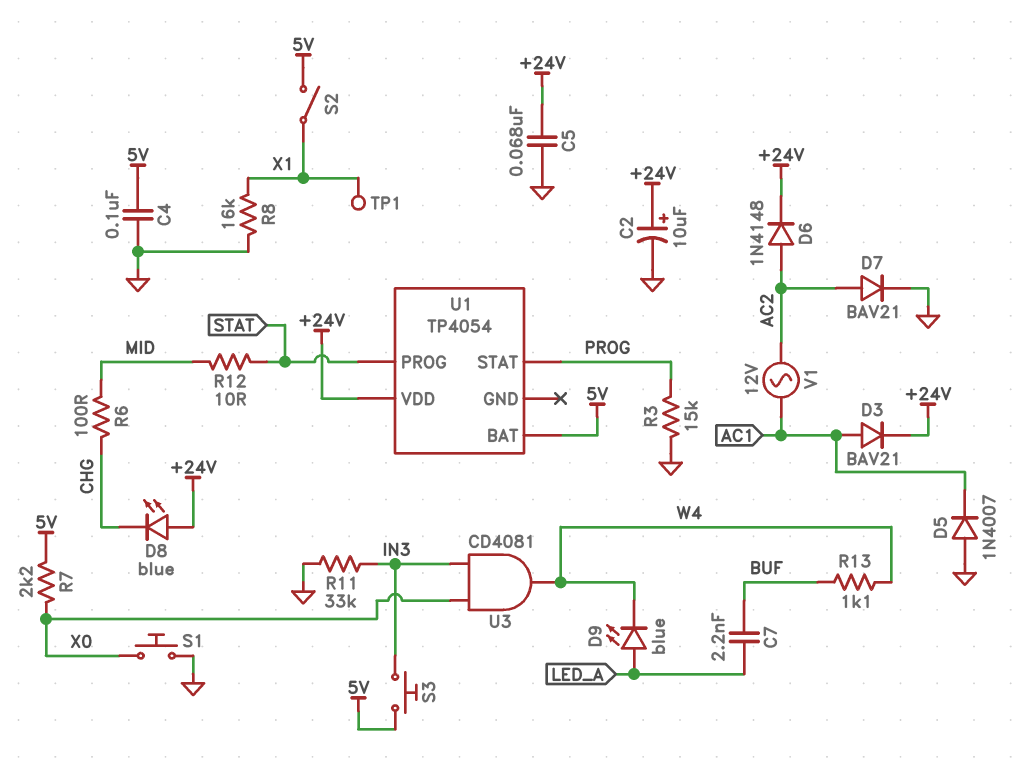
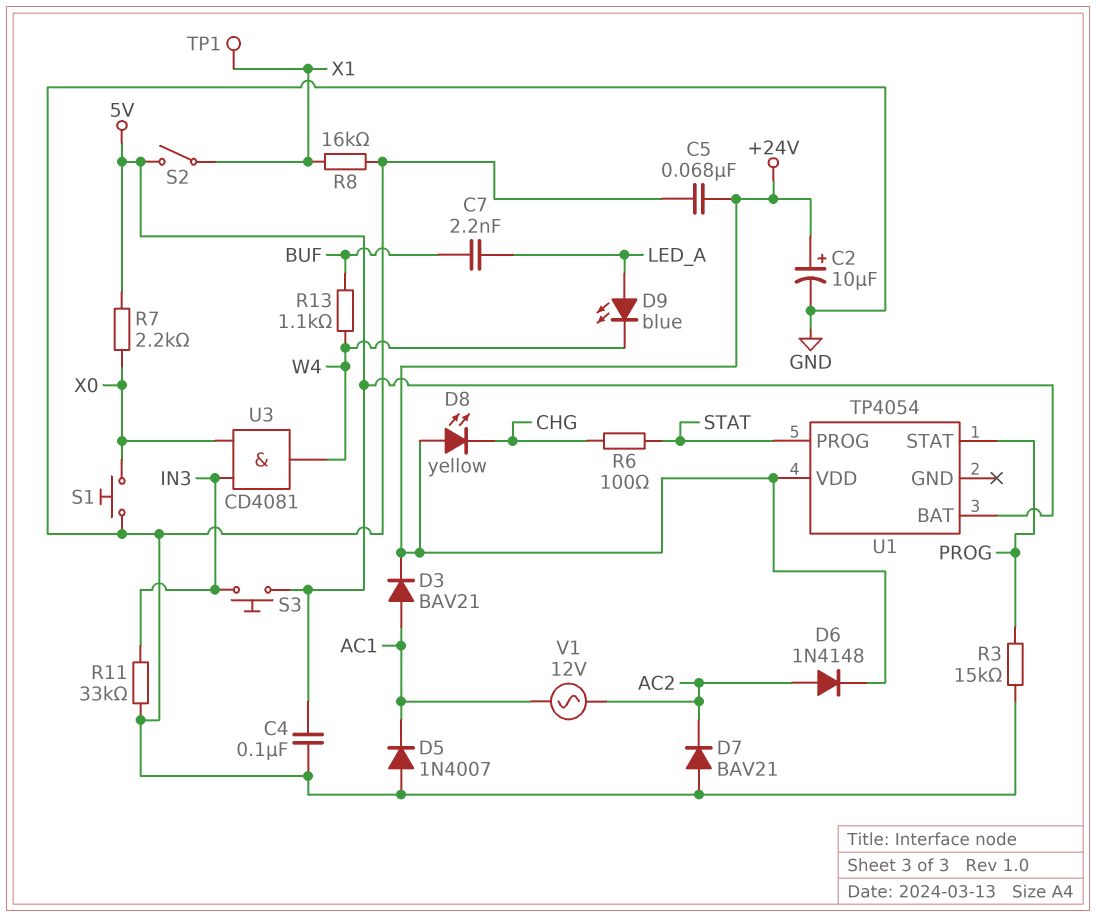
D7: diode BAV21 (A AC2, K GND) -> diode BAV21 (A GND, K AC2)
D8: LED blue (A +24V, K CHG) -> LED yellow (A +24V, K CHG)
R6: 100 (CHG, MID) -> 100 (CHG, STAT)
R12: 10 (MID, STAT) -> none

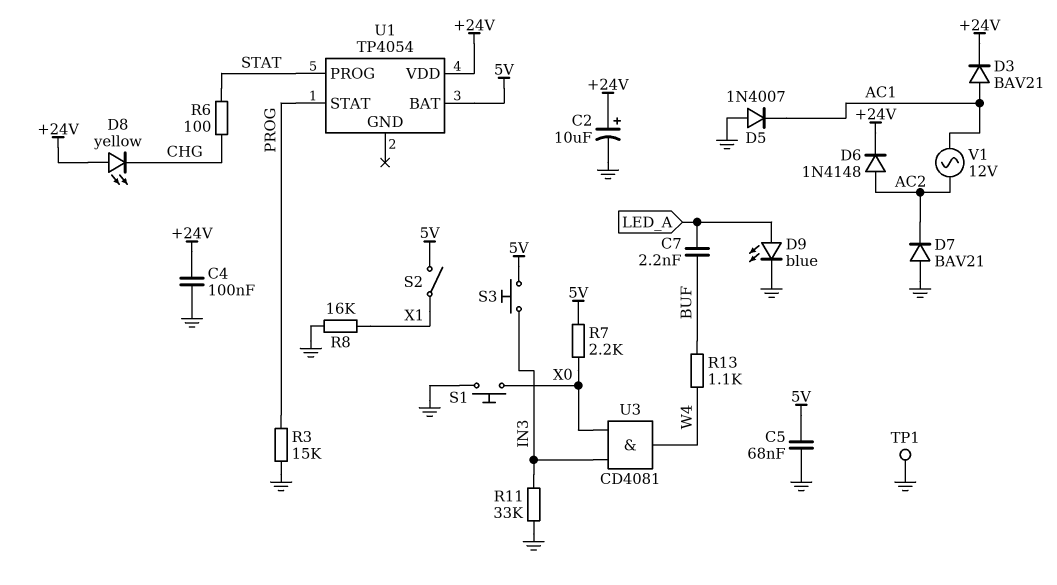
C4: 100nF (5V, GND) -> 100nF (+24V, GND)
C5: 68nF (+24V, GND) -> 68nF (5V, GND)
D9: LED blue (A LED_A, K W4) -> LED blue (A LED_A, K GND)
TP1: test point (X1) -> test point (GND)

